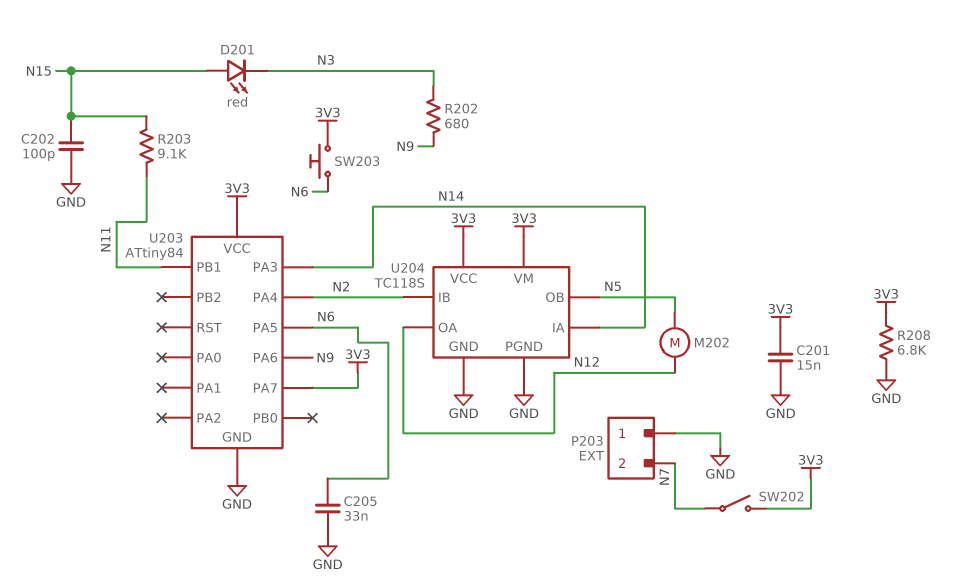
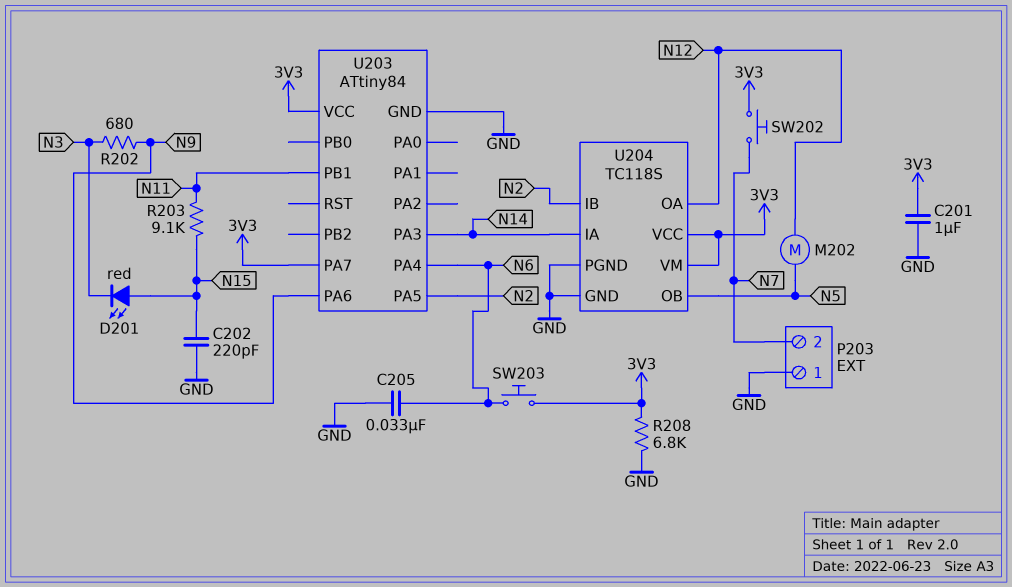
C201: 15nF (3V3, GND) -> 1uF (3V3, GND)
C202: 100pF (GND, N15) -> 220pF (GND, N15)
SW202: switch (3V3, N7) -> button (3V3, N7)
U203 pin PA4: N2 -> N6
U203 pin PA5: N6 -> N2

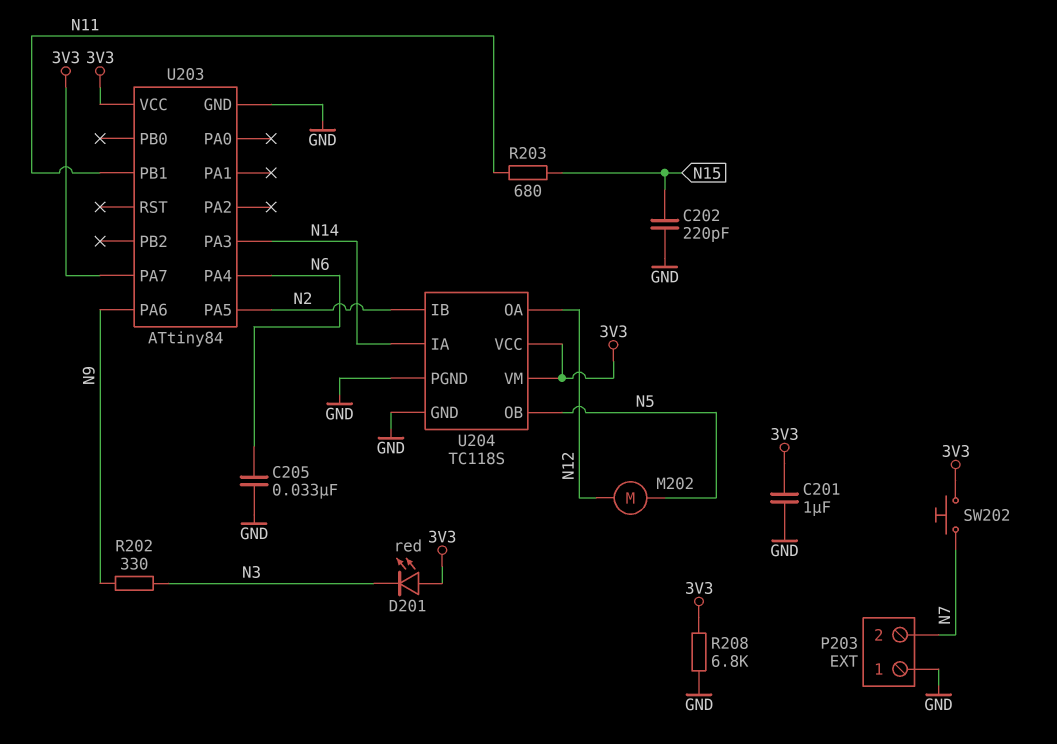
D201: LED red (A N15, K N3) -> LED red (A 3V3, K N3)
R202: 680 (N3, N9) -> 330 (N3, N9)
R203: 9.1k (N11, N15) -> 680 (N11, N15)
SW203: button (3V3, N6) -> none

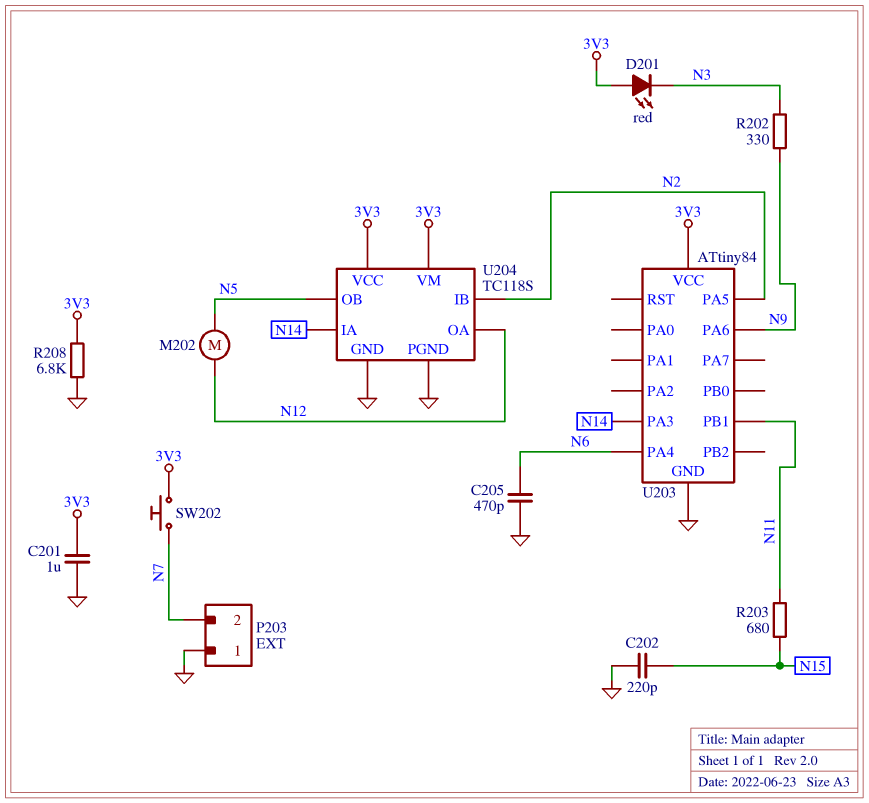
C205: 33nF (GND, N6) -> 470pF (GND, N6)
U203 pin PA7: 3V3 -> none

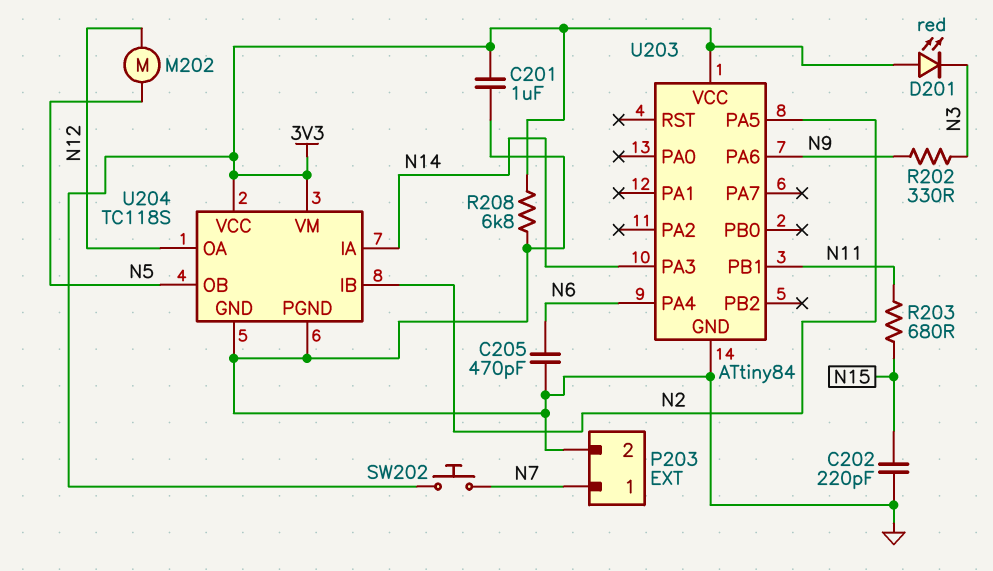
P203 pin 1: GND -> N7
P203 pin 2: N7 -> GND

